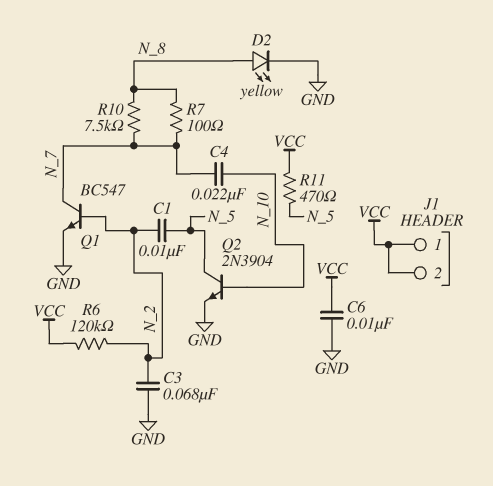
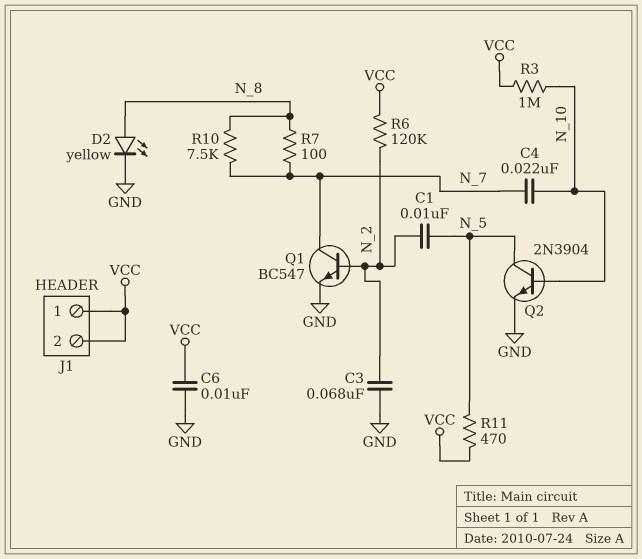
R3: none -> 1M (N_10, VCC)

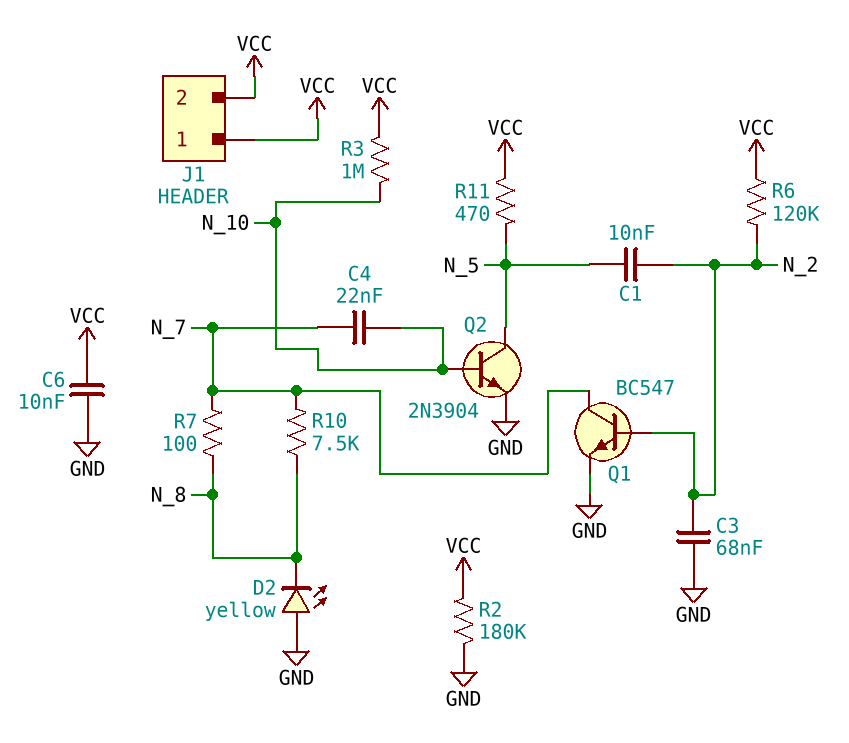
D2: LED yellow (A N_8, K GND) -> LED yellow (A GND, K N_8)
R2: none -> 180k (GND, VCC)

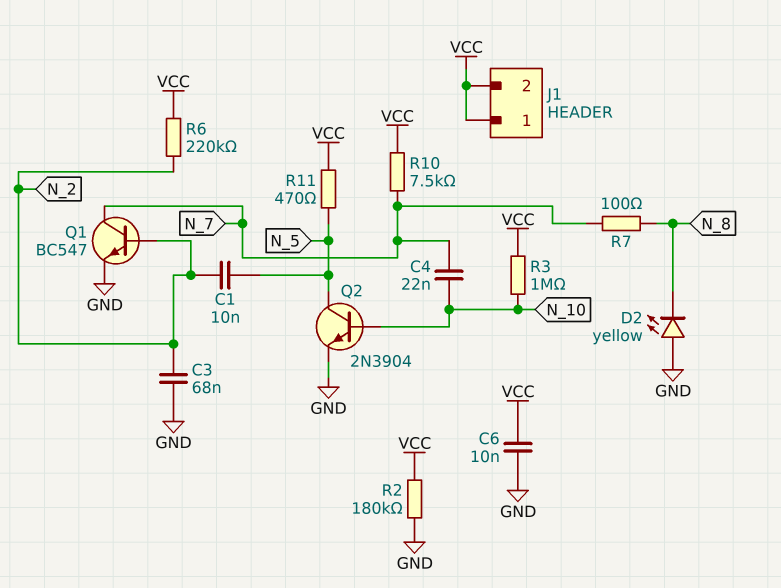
R6: 120k (N_2, VCC) -> 220k (N_2, VCC)
R10: 7.5k (N_7, N_8) -> 7.5k (N_7, VCC)

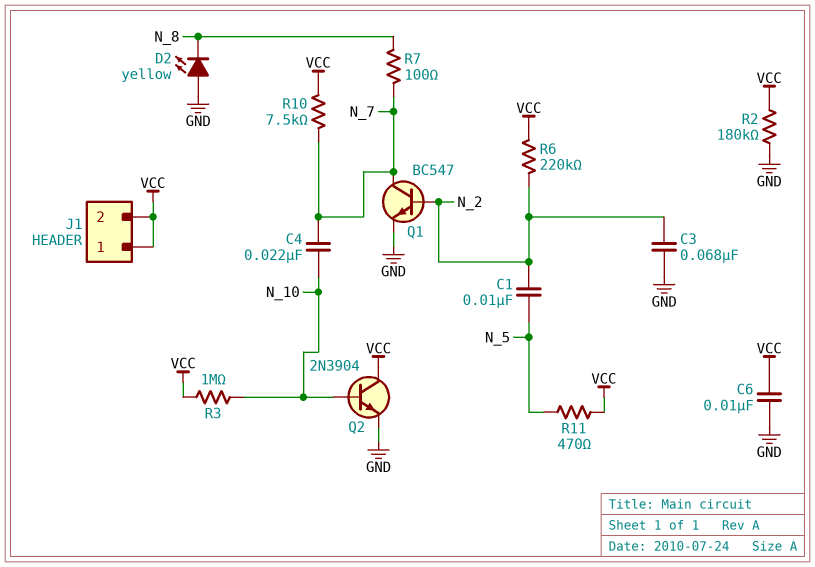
Q2: NPN 2N3904 (B N_10, C N_5, E GND) -> NPN 2N3904 (B N_10, C VCC, E GND)

